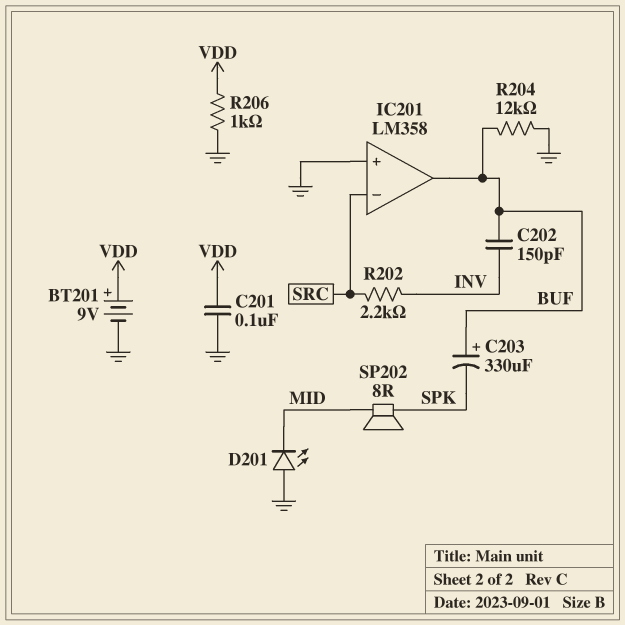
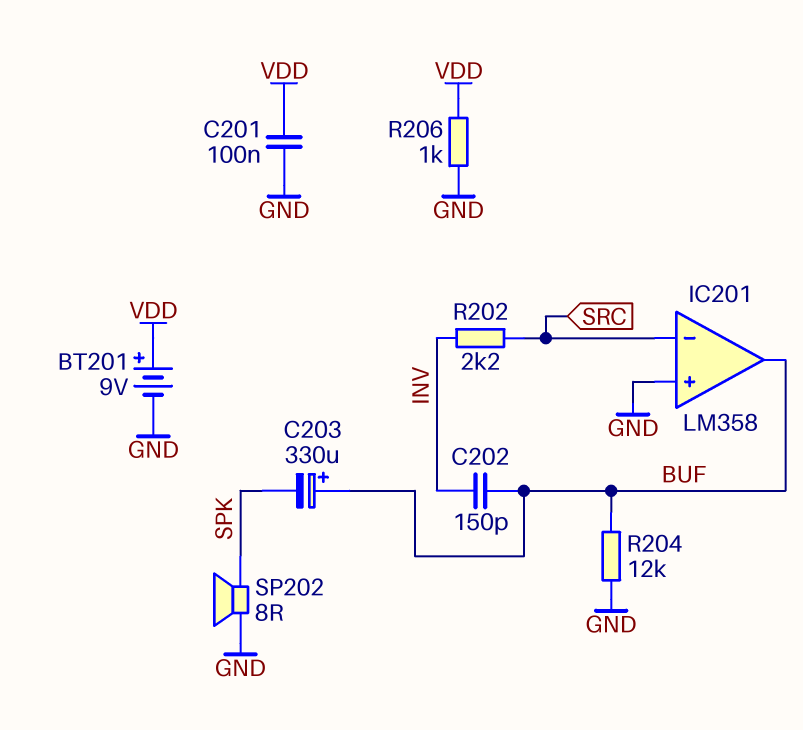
D201: LED (A GND, K MID) -> none
SP202: speaker 8R (MID, SPK) -> speaker 8R (GND, SPK)

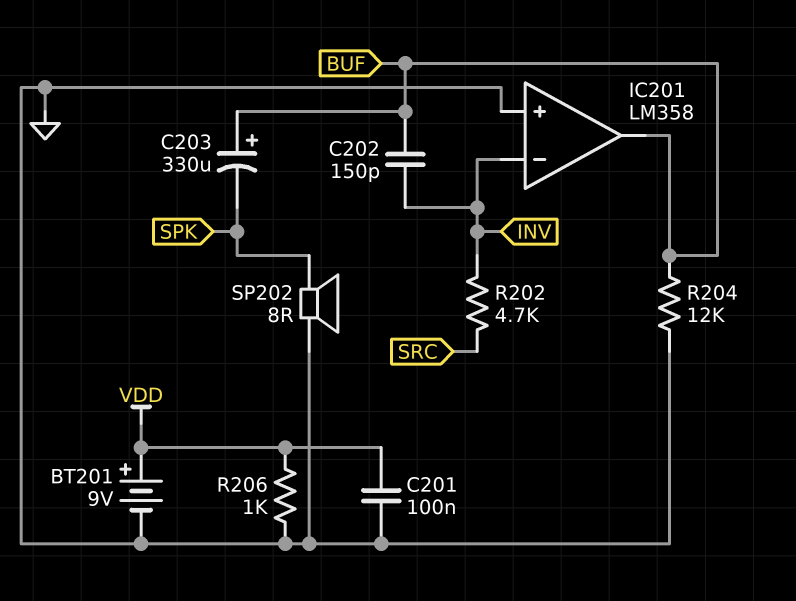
IC201 pin in-: SRC -> INV
R202: 2.2k (INV, SRC) -> 4.7k (INV, SRC)

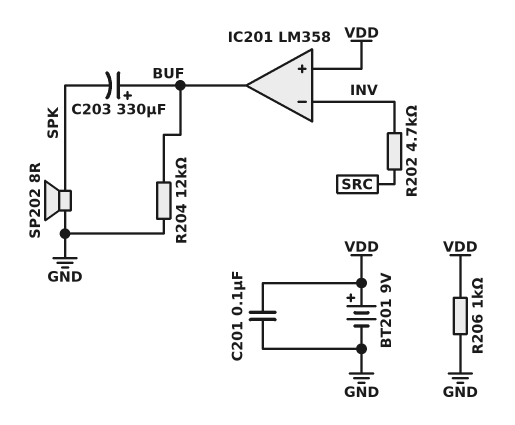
C202: 150pF (BUF, INV) -> none
IC201 pin in+: GND -> VDD

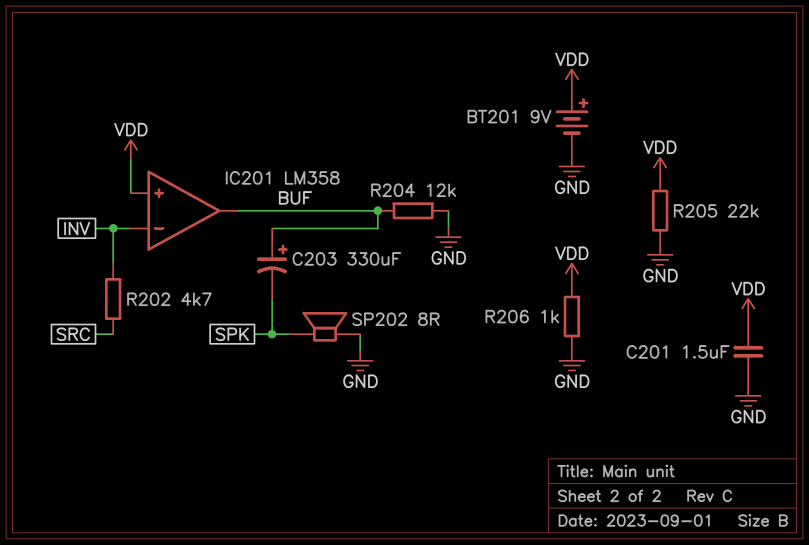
C201: 100nF (GND, VDD) -> 1.5uF (GND, VDD)
R205: none -> 22k (GND, VDD)

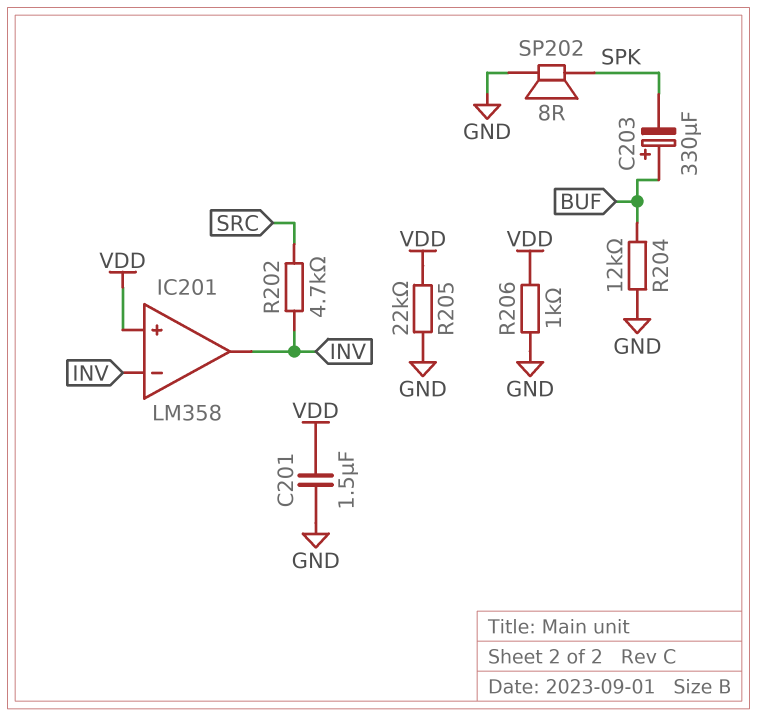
BT201: 9V (plus VDD, minus GND) -> none
IC201 pin out: BUF -> INV

